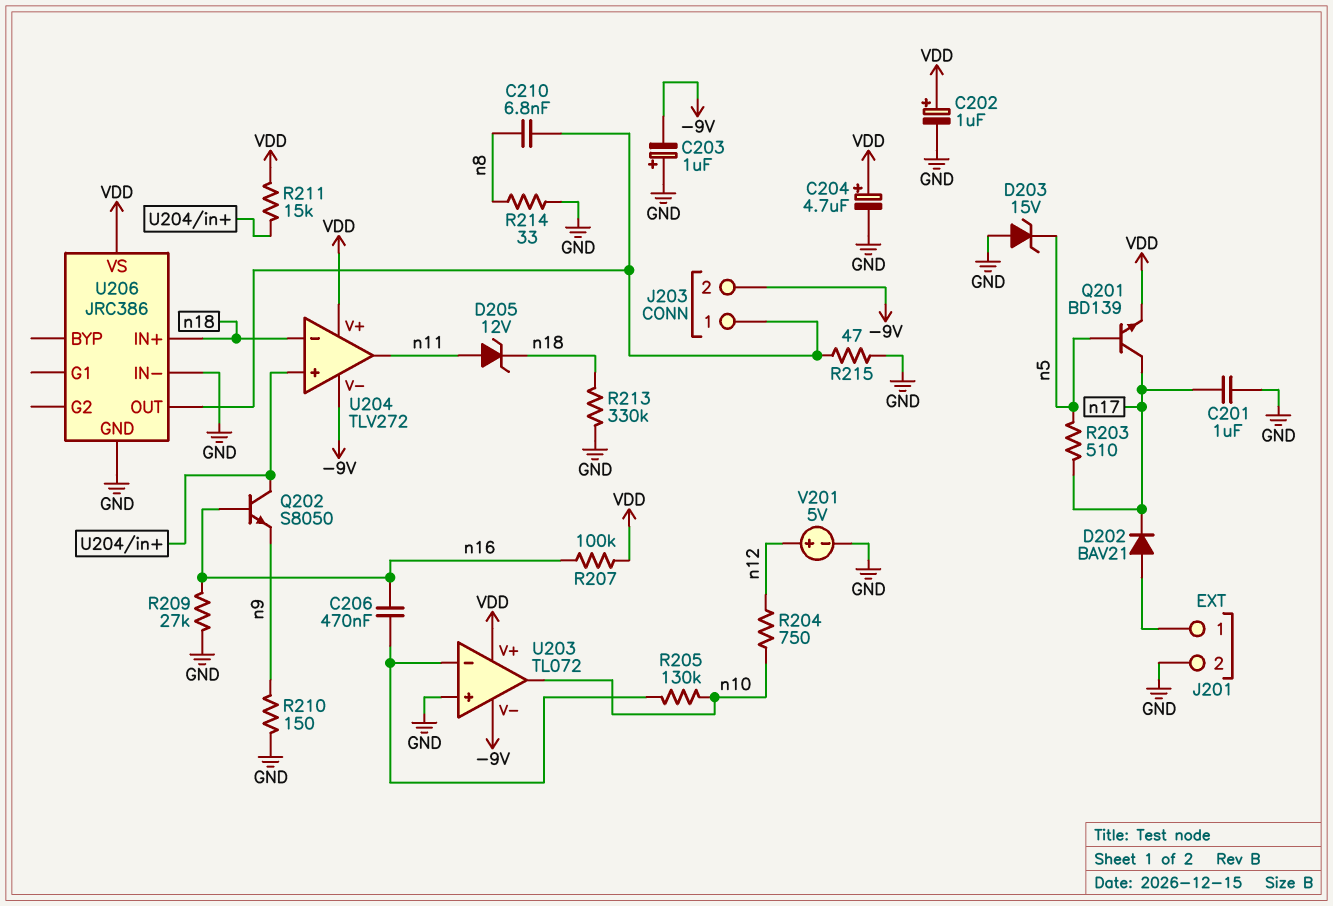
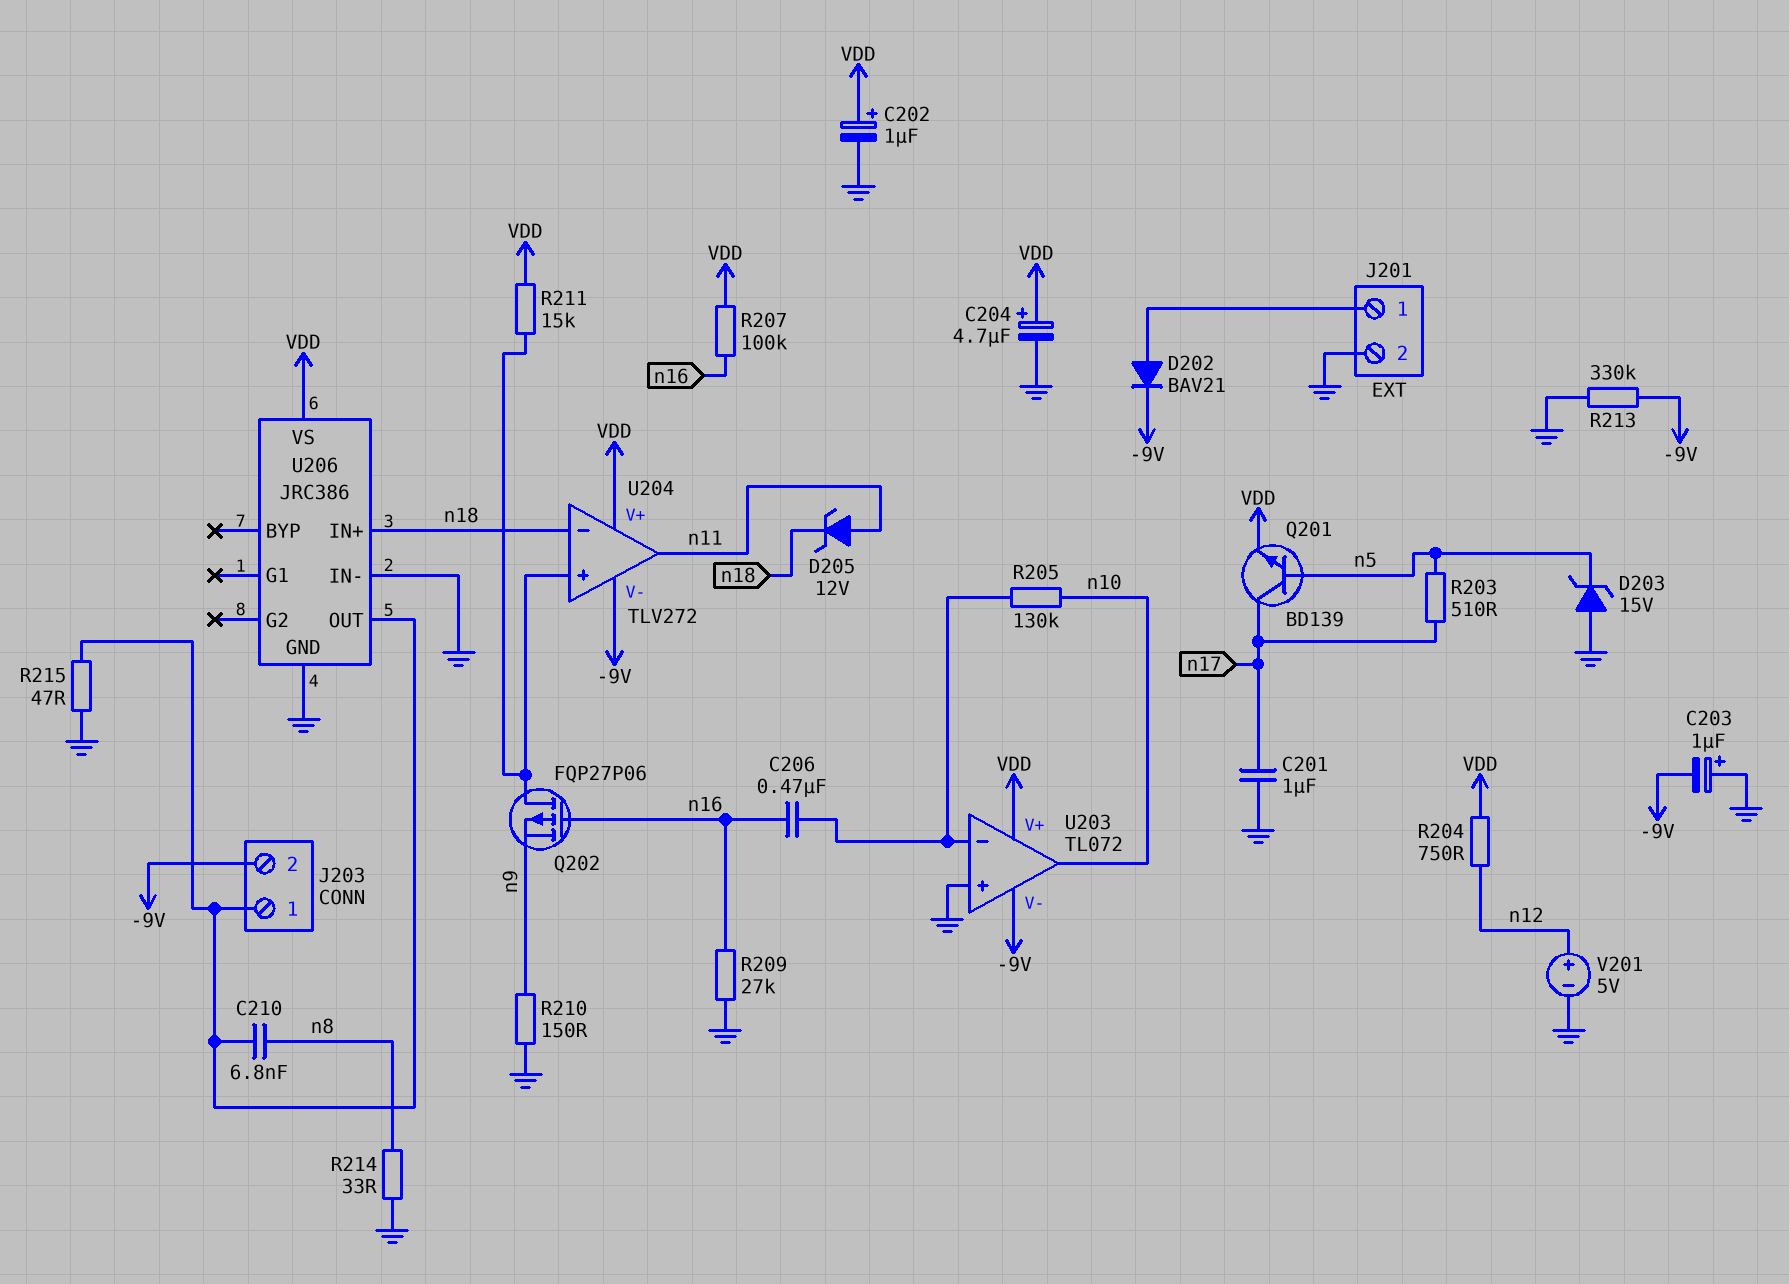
D202: diode BAV21 (A J201/1, K n17) -> diode BAV21 (A J201/1, K -9V)
Q202: NPN S8050 (B n16, C U204/in+, E n9) -> PMOS FQP27P06 (G n16, D U204/in+, S n9)
R204: 750 (n10, n12) -> 750 (VDD, n12)
R213: 330k (GND, n18) -> 330k (-9V, GND)

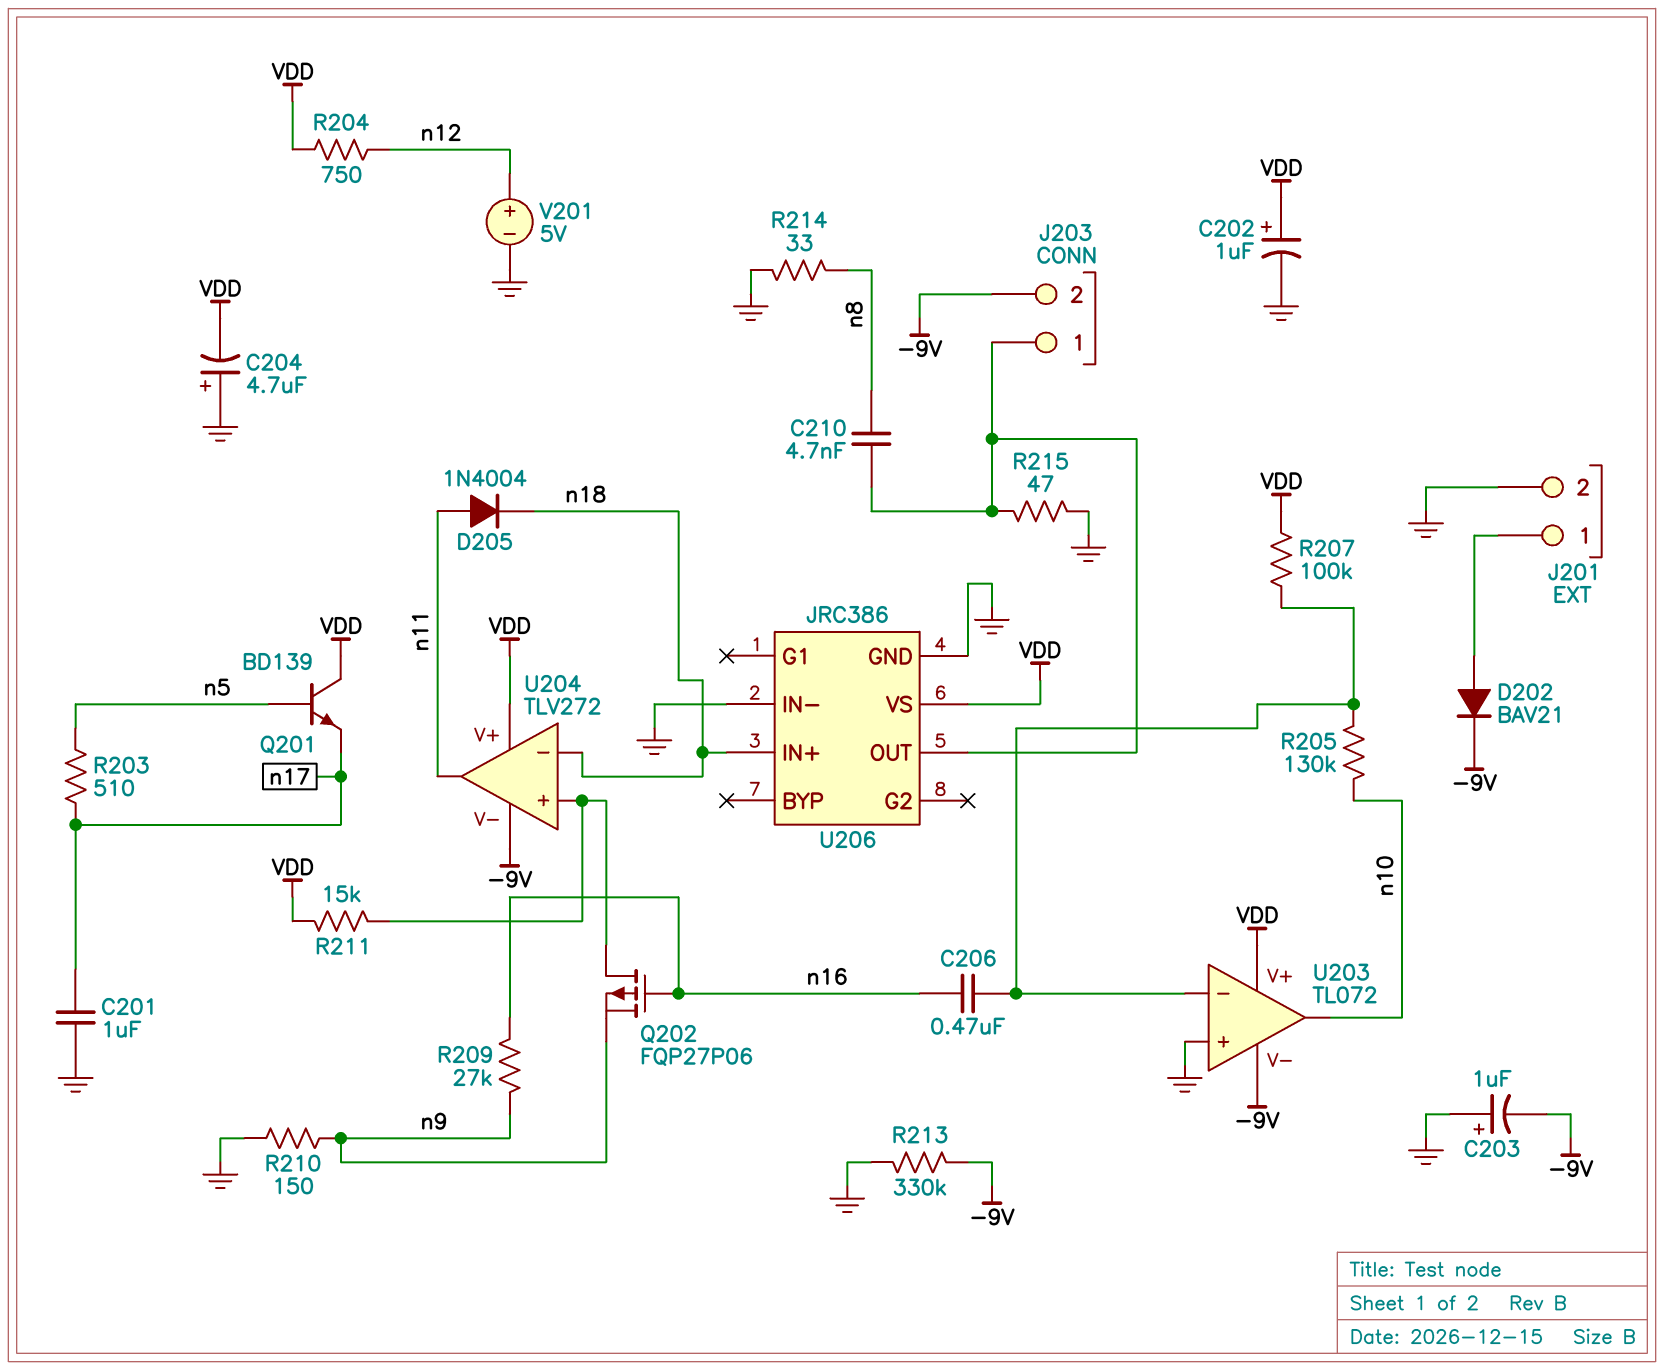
C204: 4.7uF (plus VDD, minus GND) -> 4.7uF (plus GND, minus VDD)
C210: 6.8nF (J203/1, n8) -> 4.7nF (J203/1, n8)
D203: zener 15V (A GND, K n5) -> none
D205: zener 12V (A n11, K n18) -> diode 1N4004 (A n11, K n18)
Q201: NPN BD139 (B n5, C n17, E VDD) -> NPN BD139 (B n5, C VDD, E n17)
R207: 100k (VDD, n16) -> 100k (U203/in-, VDD)
R209: 27k (GND, n16) -> 27k (n9, n16)

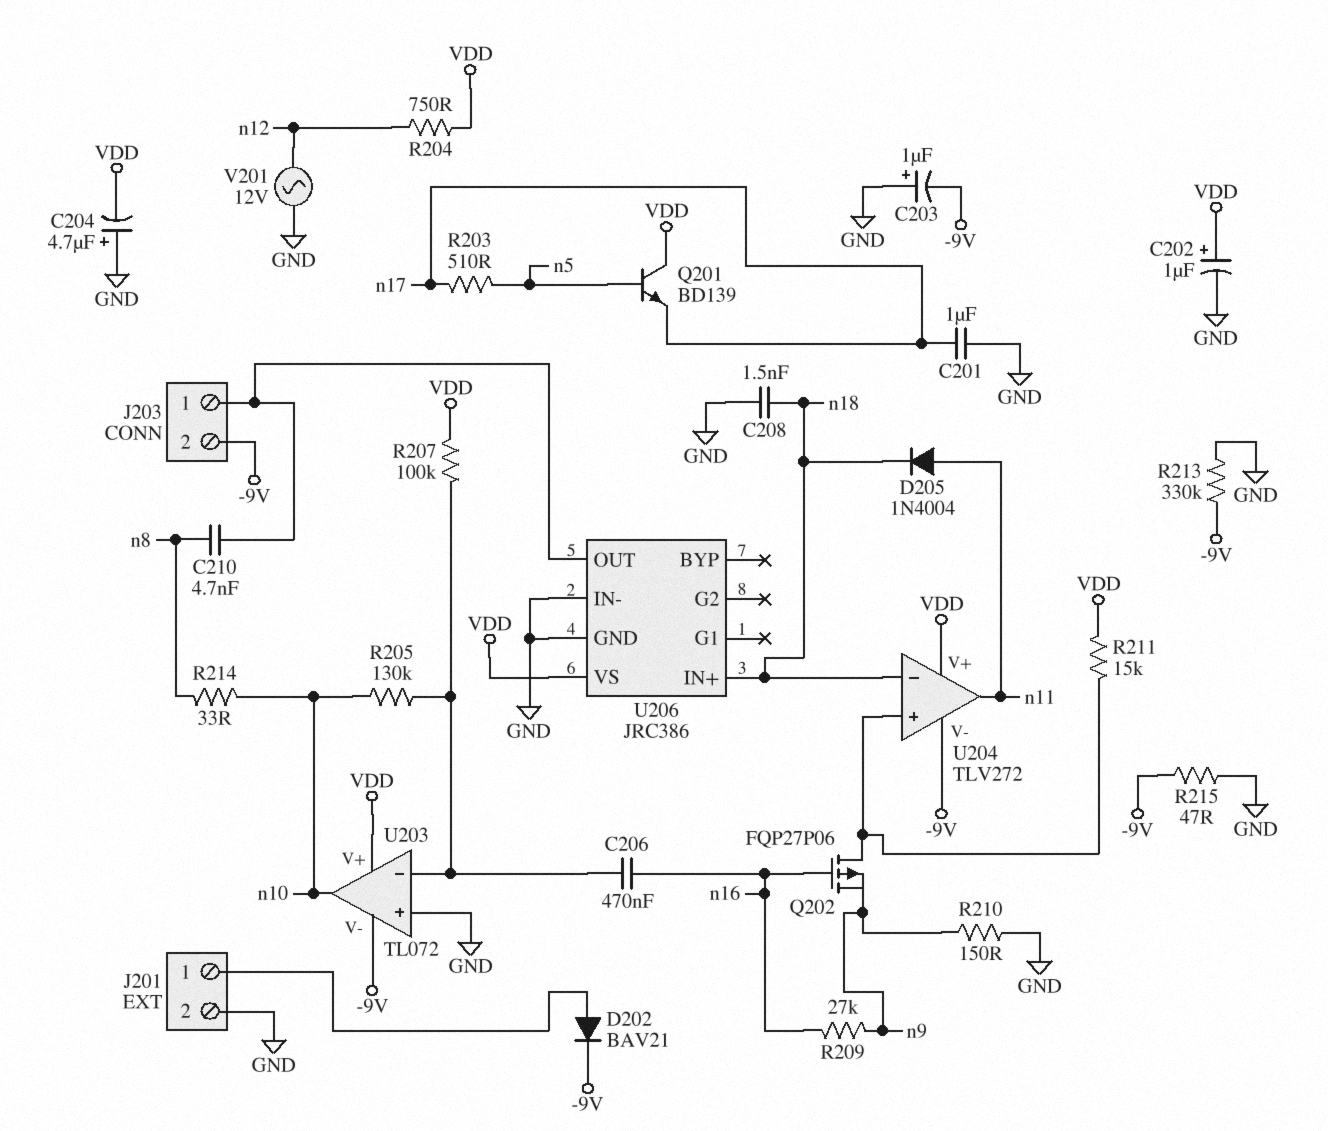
C208: none -> 1.5nF (GND, n18)
R214: 33 (GND, n8) -> 33 (n8, n10)
R215: 47 (GND, J203/1) -> 47 (-9V, GND)
V201: 5V (plus n12, minus GND) -> AC 12V (GND, n12)

